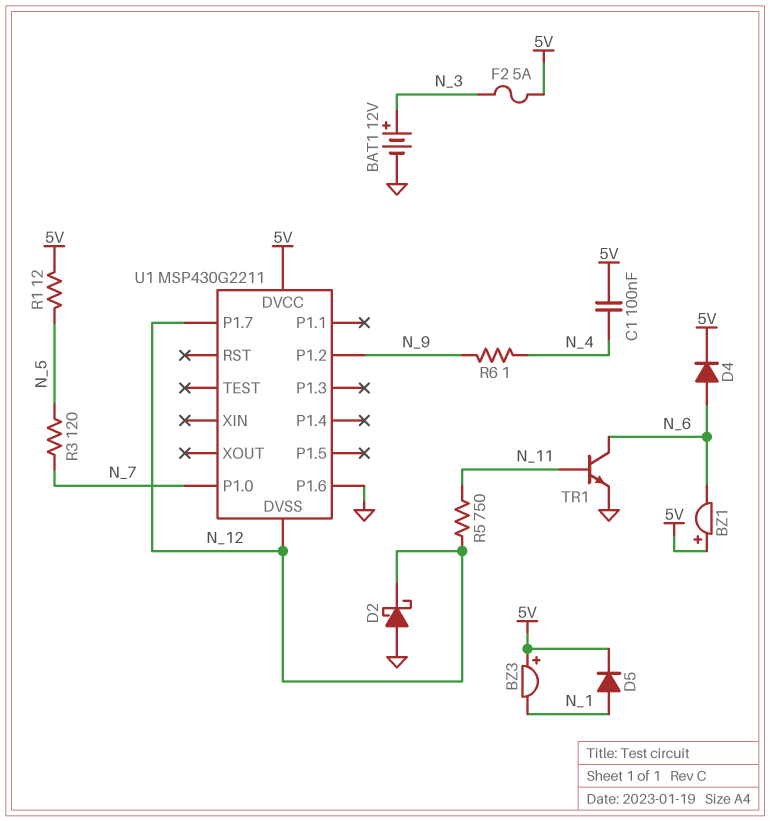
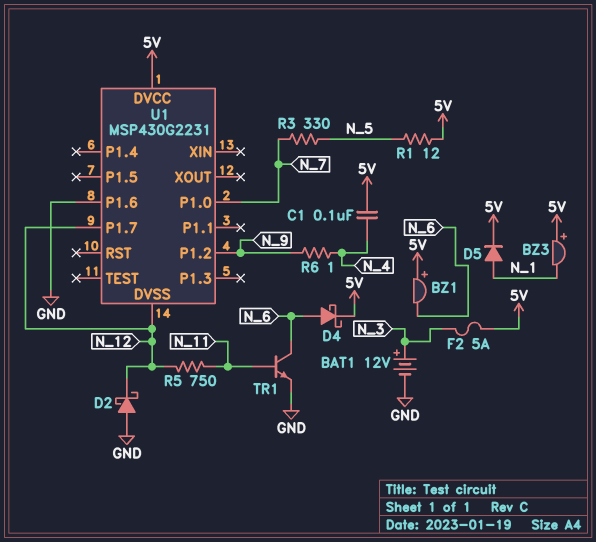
D4: diode (A N_6, K 5V) -> schottky (A N_6, K 5V)
R3: 120 (N_5, N_7) -> 330 (N_5, N_7)
U1: MSP430G2211 -> MSP430G2231

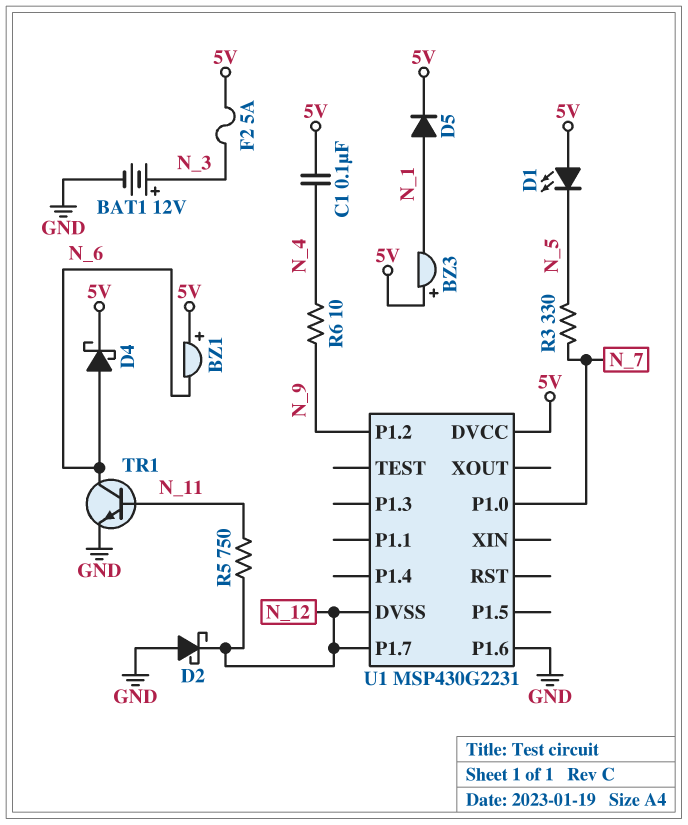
D1: none -> LED (A 5V, K N_5)
R1: 12 (5V, N_5) -> none
R6: 1 (N_4, N_9) -> 10 (N_4, N_9)

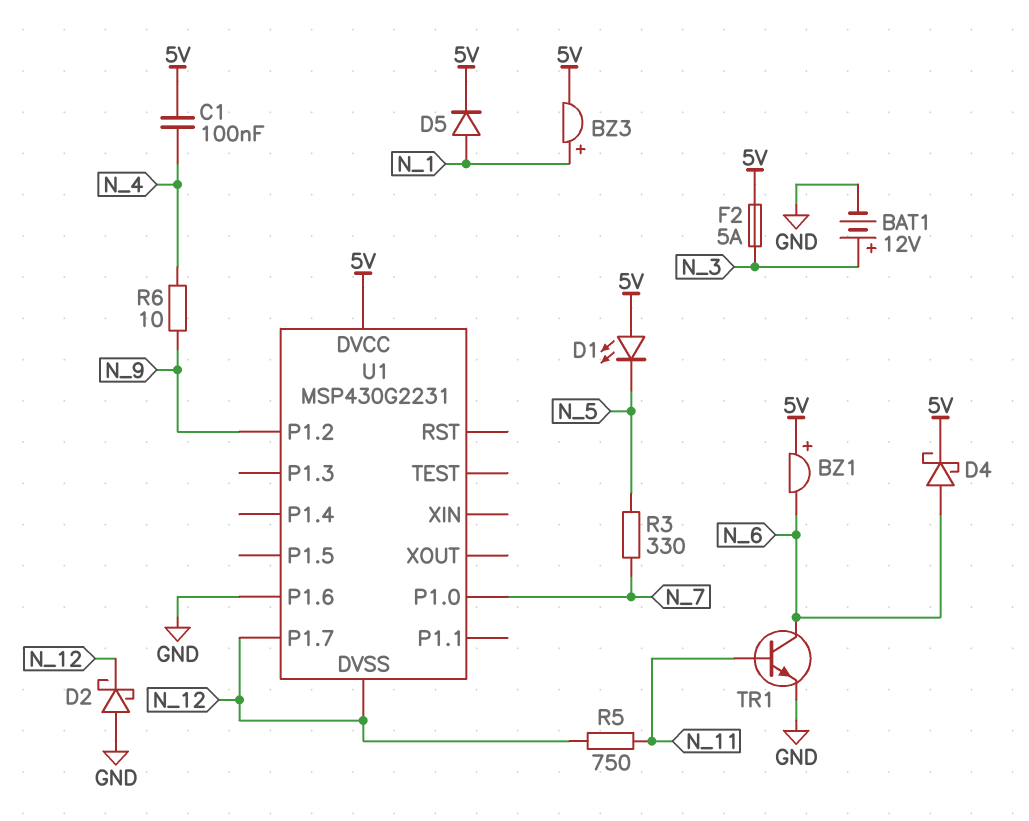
BZ3: buzzer (plus 5V, minus N_1) -> buzzer (plus N_1, minus 5V)

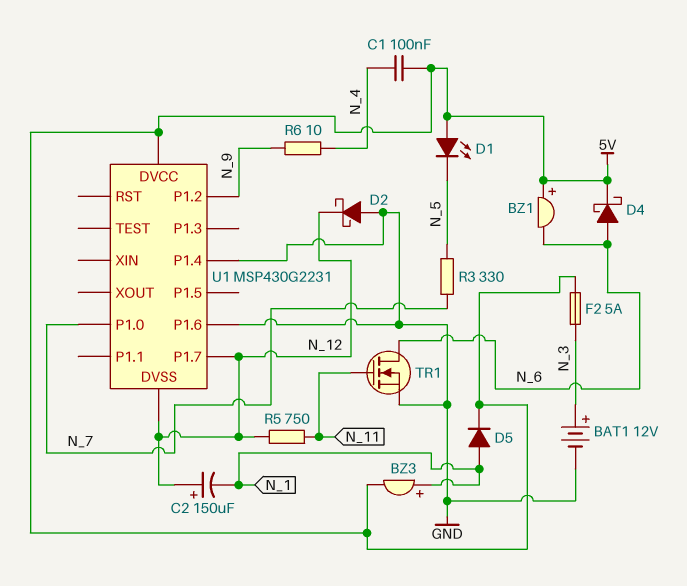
C2: none -> 150uF (plus N_12, minus N_1)
TR1: NPN (B N_11, C N_6, E GND) -> NMOS (G N_11, D N_6, S GND)
U1 pin P1.4: none -> GND

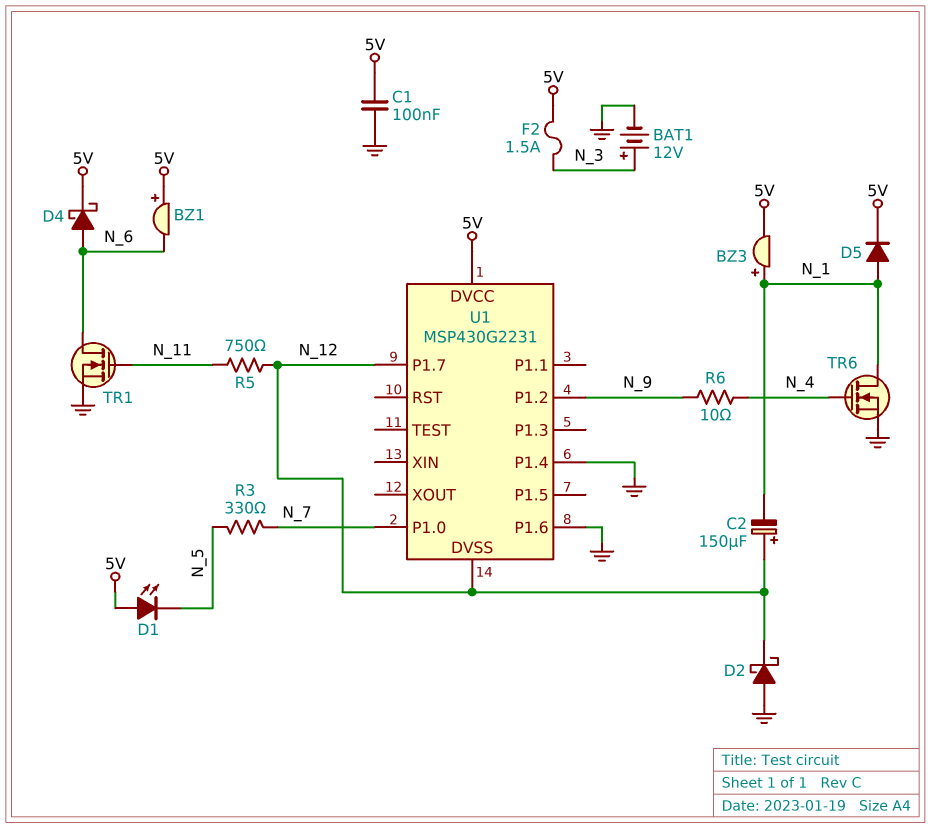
C1: 100nF (5V, N_4) -> 100nF (5V, GND)
F2: 5A (5V, N_3) -> 1.5A (5V, N_3)
TR6: none -> NMOS (G N_4, D N_1, S GND)

